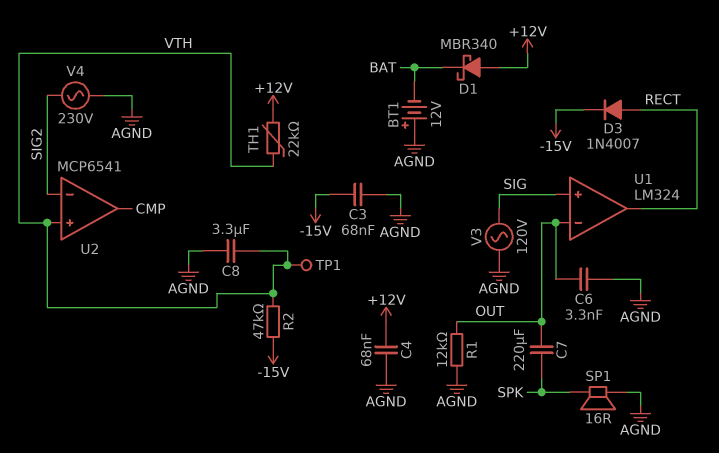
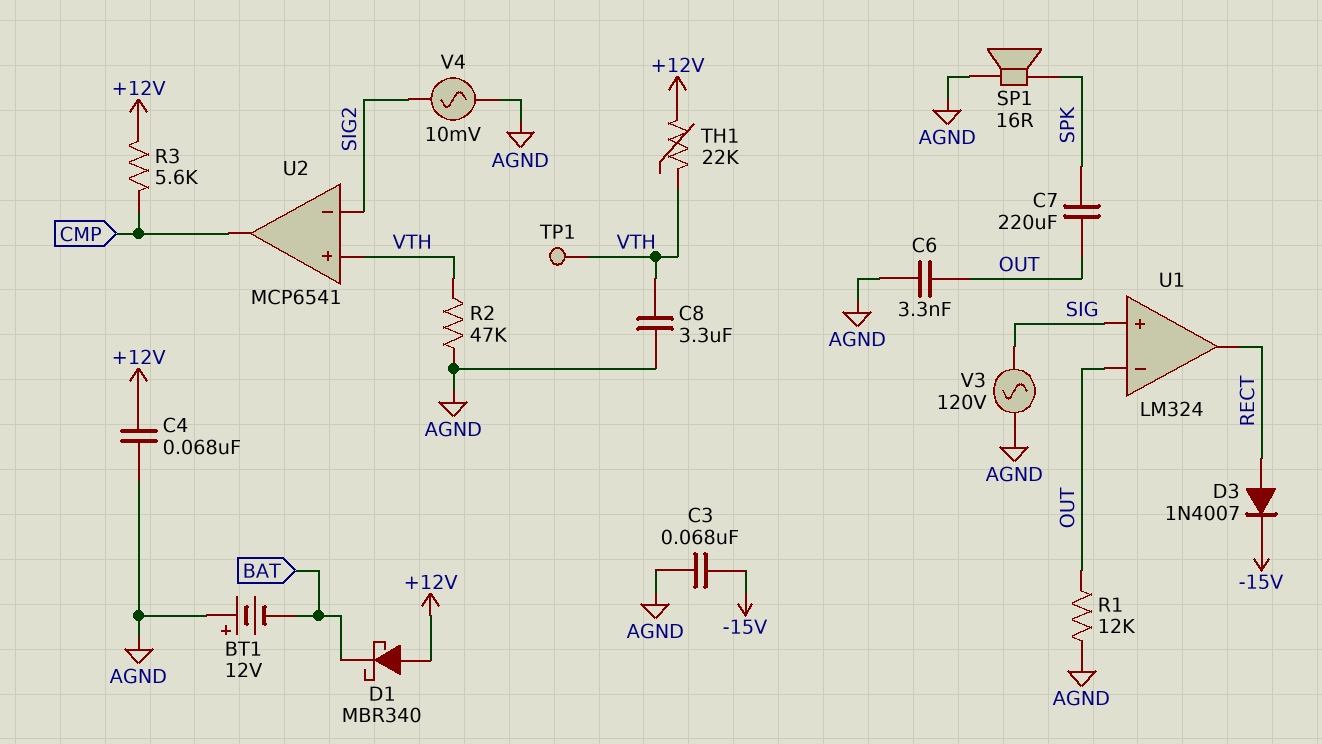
R2: 47k (-15V, VTH) -> 47k (AGND, VTH)
R3: none -> 5.6k (+12V, CMP)
V4: AC 230V (AGND, SIG2) -> AC 10mV (AGND, SIG2)

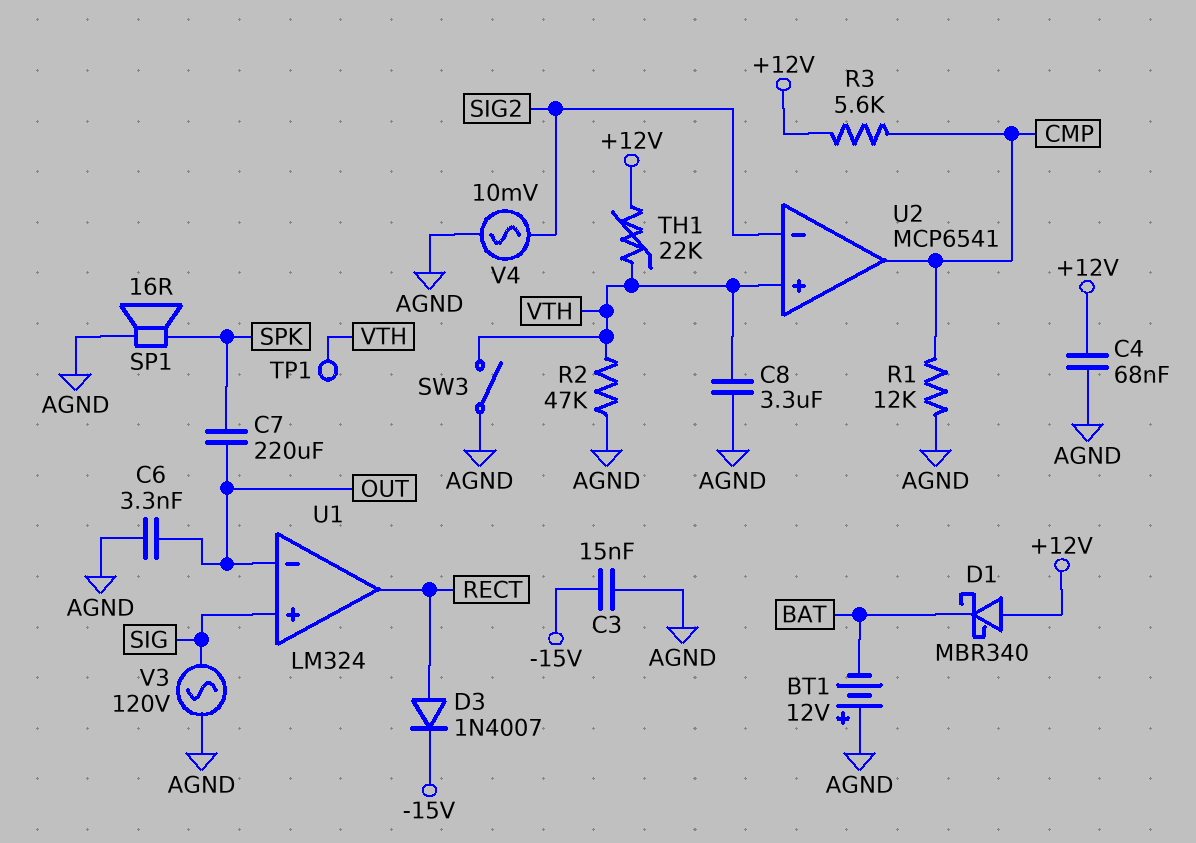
C3: 68nF (-15V, AGND) -> 15nF (-15V, AGND)
R1: 12k (AGND, OUT) -> 12k (AGND, CMP)
SW3: none -> switch (AGND, VTH)

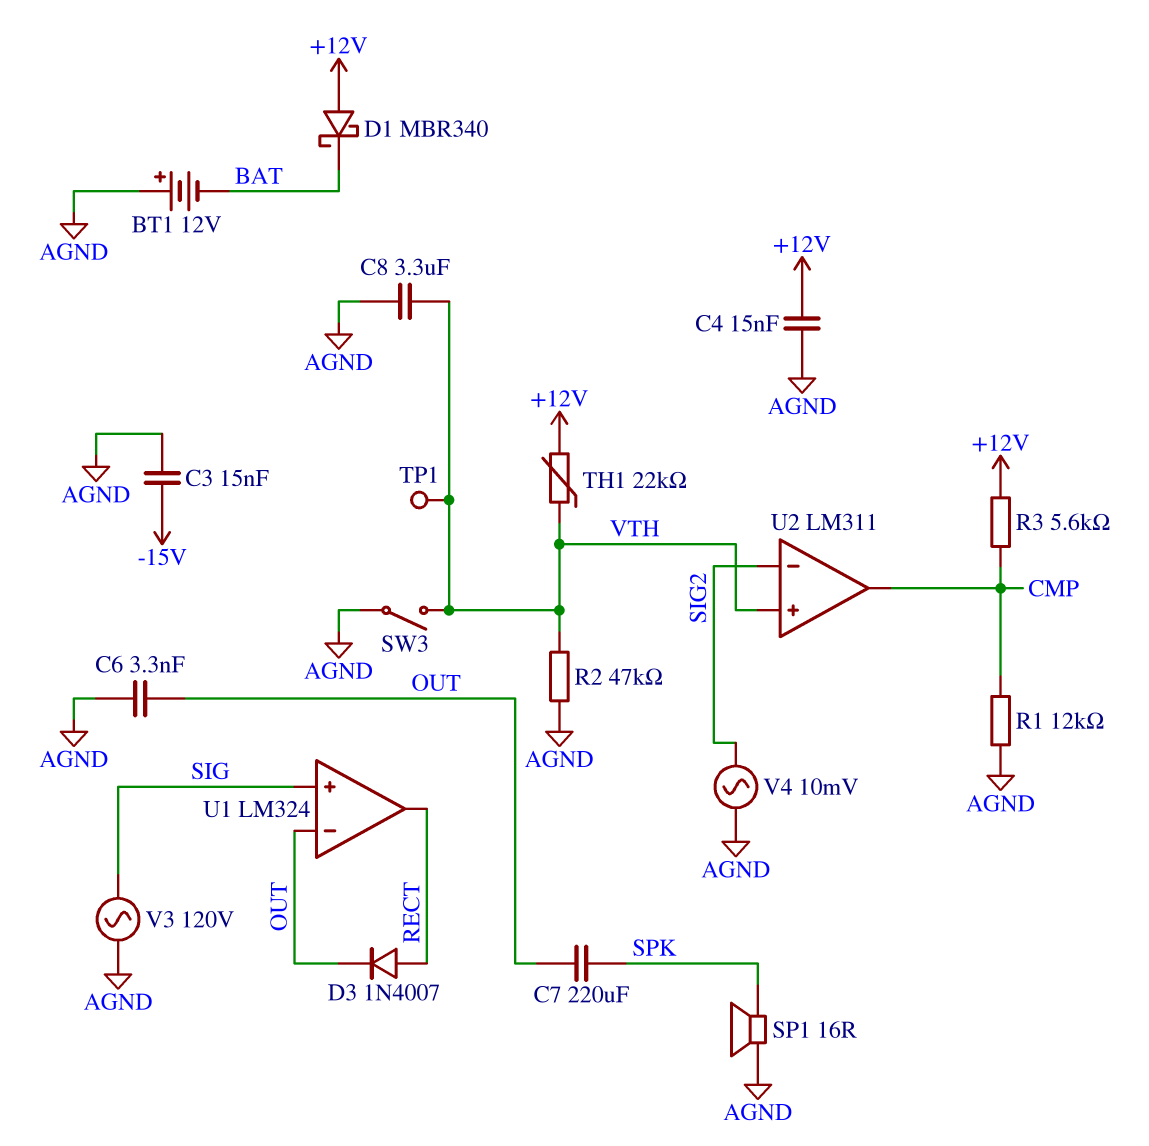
C4: 68nF (+12V, AGND) -> 15nF (+12V, AGND)
D3: diode 1N4007 (A RECT, K -15V) -> diode 1N4007 (A RECT, K OUT)
U2: MCP6541 -> LM311

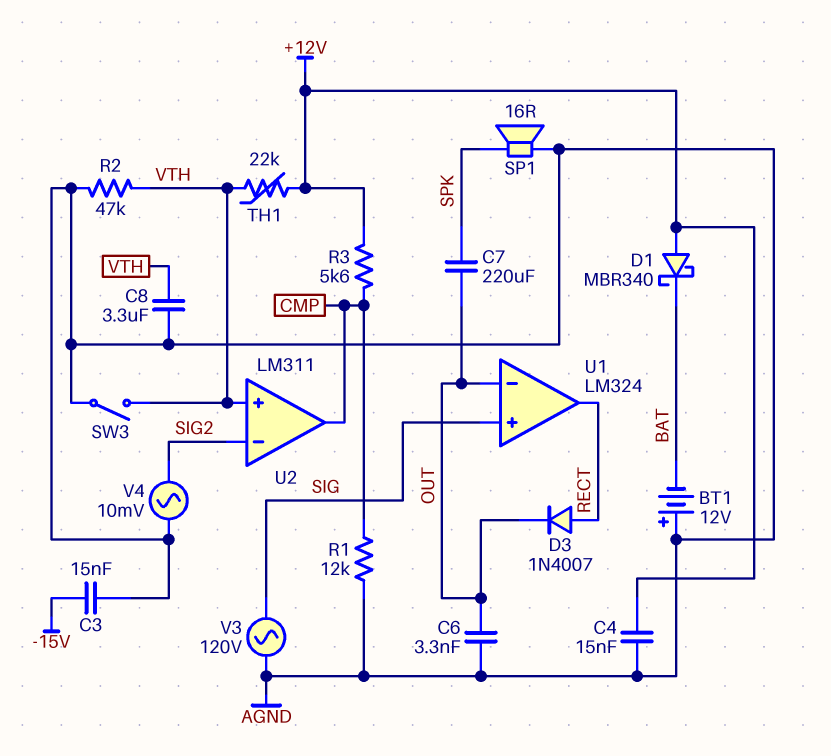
TP1: test point (VTH) -> none

